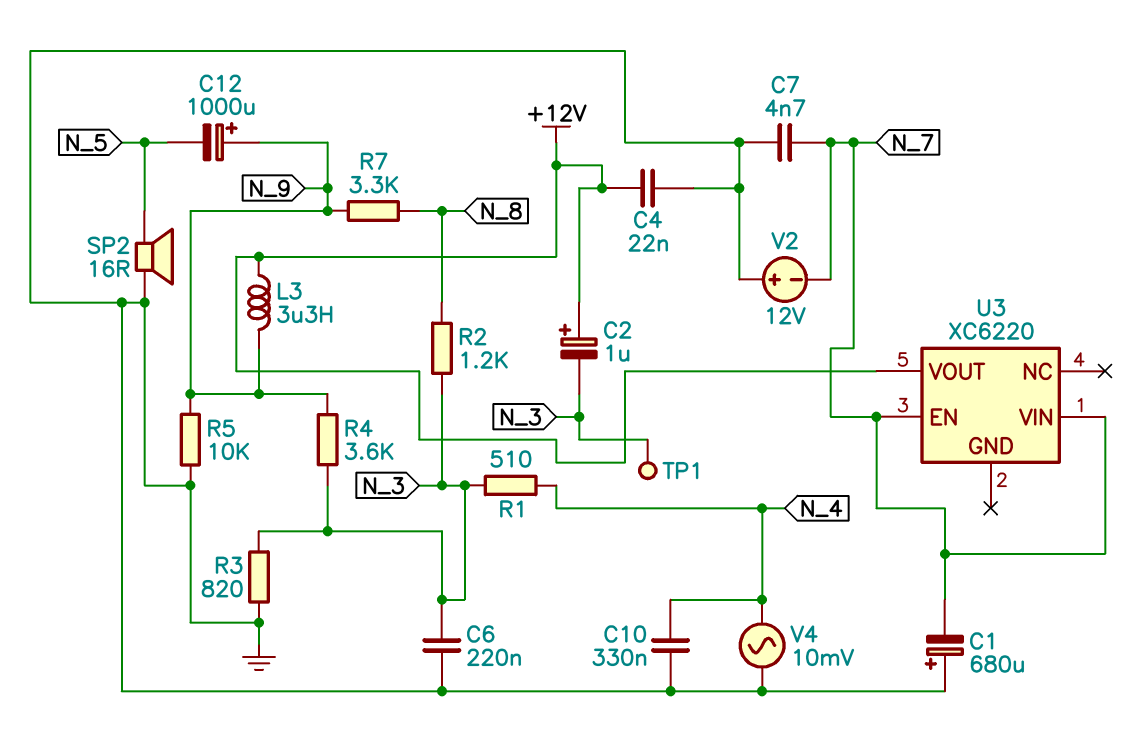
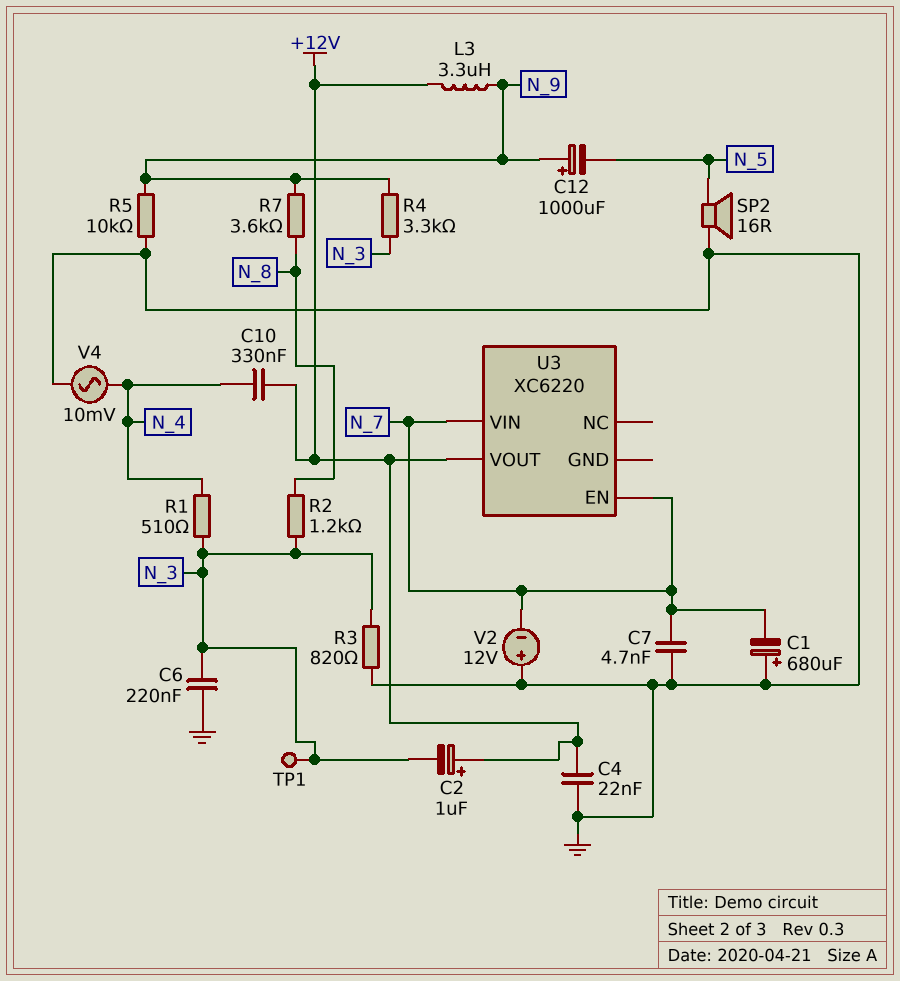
C10: 330nF (GND, N_4) -> 330nF (+12V, N_4)
R4: 3.6k (N_3, N_9) -> 3.3k (N_3, N_9)
R7: 3.3k (N_8, N_9) -> 3.6k (N_8, N_9)

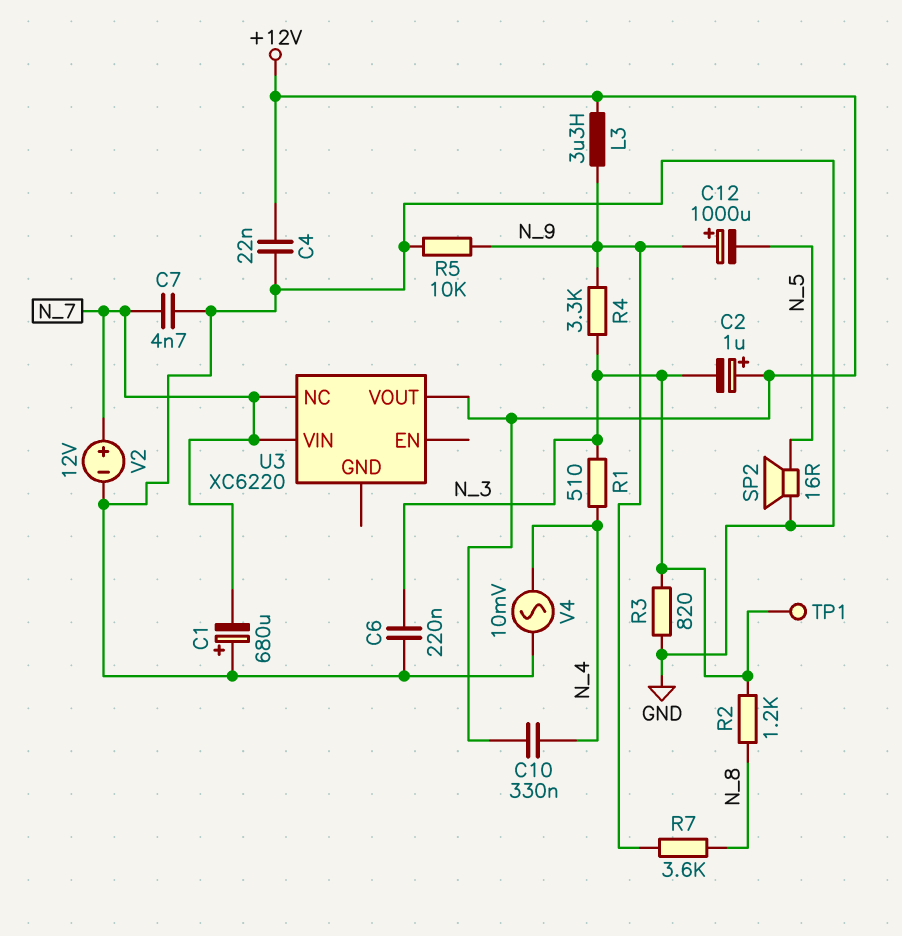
U3 pin EN: N_7 -> none
U3 pin NC: none -> N_7
V2: 12V (plus GND, minus N_7) -> 12V (plus N_7, minus GND)

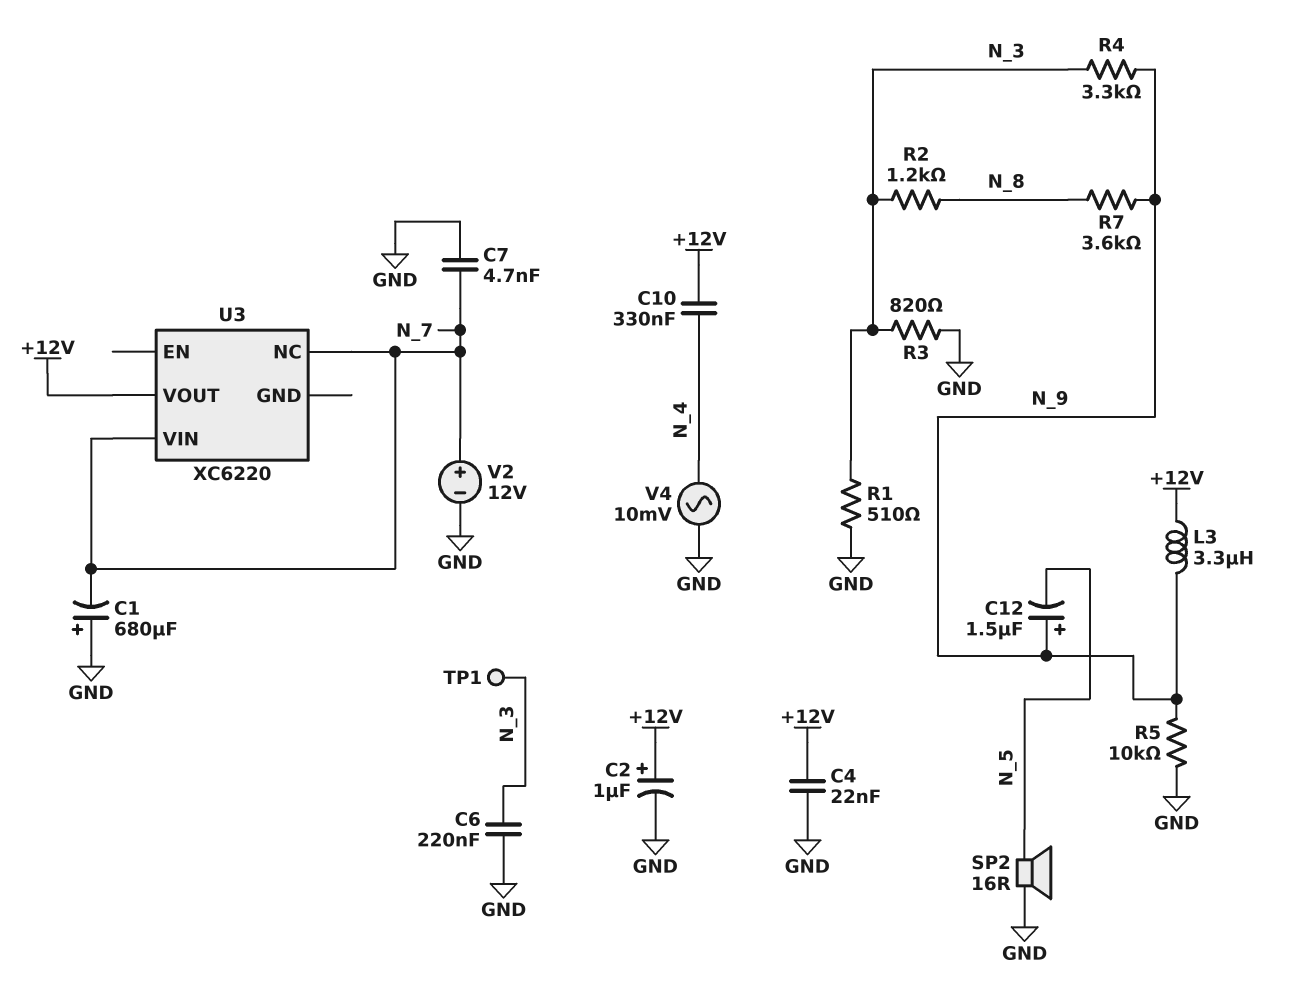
C2: 1uF (plus +12V, minus N_3) -> 1uF (plus +12V, minus GND)
C12: 1000uF (plus N_9, minus N_5) -> 1.5uF (plus N_9, minus N_5)
R1: 510 (N_3, N_4) -> 510 (GND, N_3)

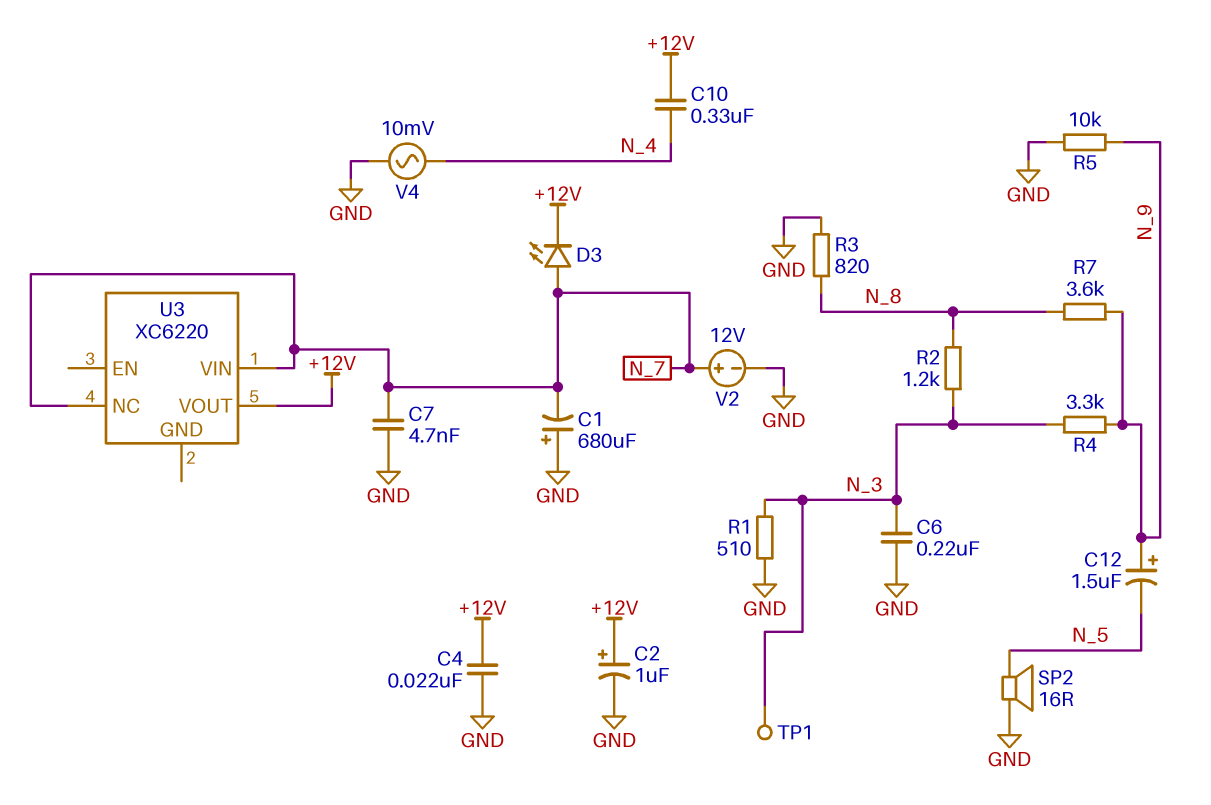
D3: none -> LED (A N_7, K +12V)
L3: 3.3uH (+12V, N_9) -> none
R3: 820 (GND, N_3) -> 820 (GND, N_8)

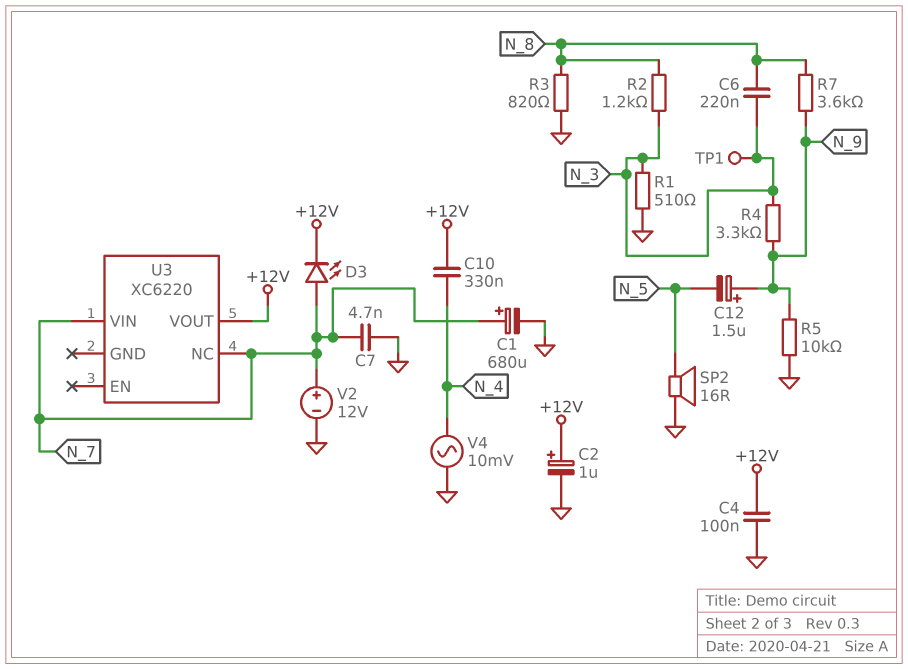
C1: 680uF (plus GND, minus N_7) -> 680uF (plus N_7, minus GND)
C4: 22nF (+12V, GND) -> 100nF (+12V, GND)
C6: 220nF (GND, N_3) -> 220nF (N_3, N_8)

